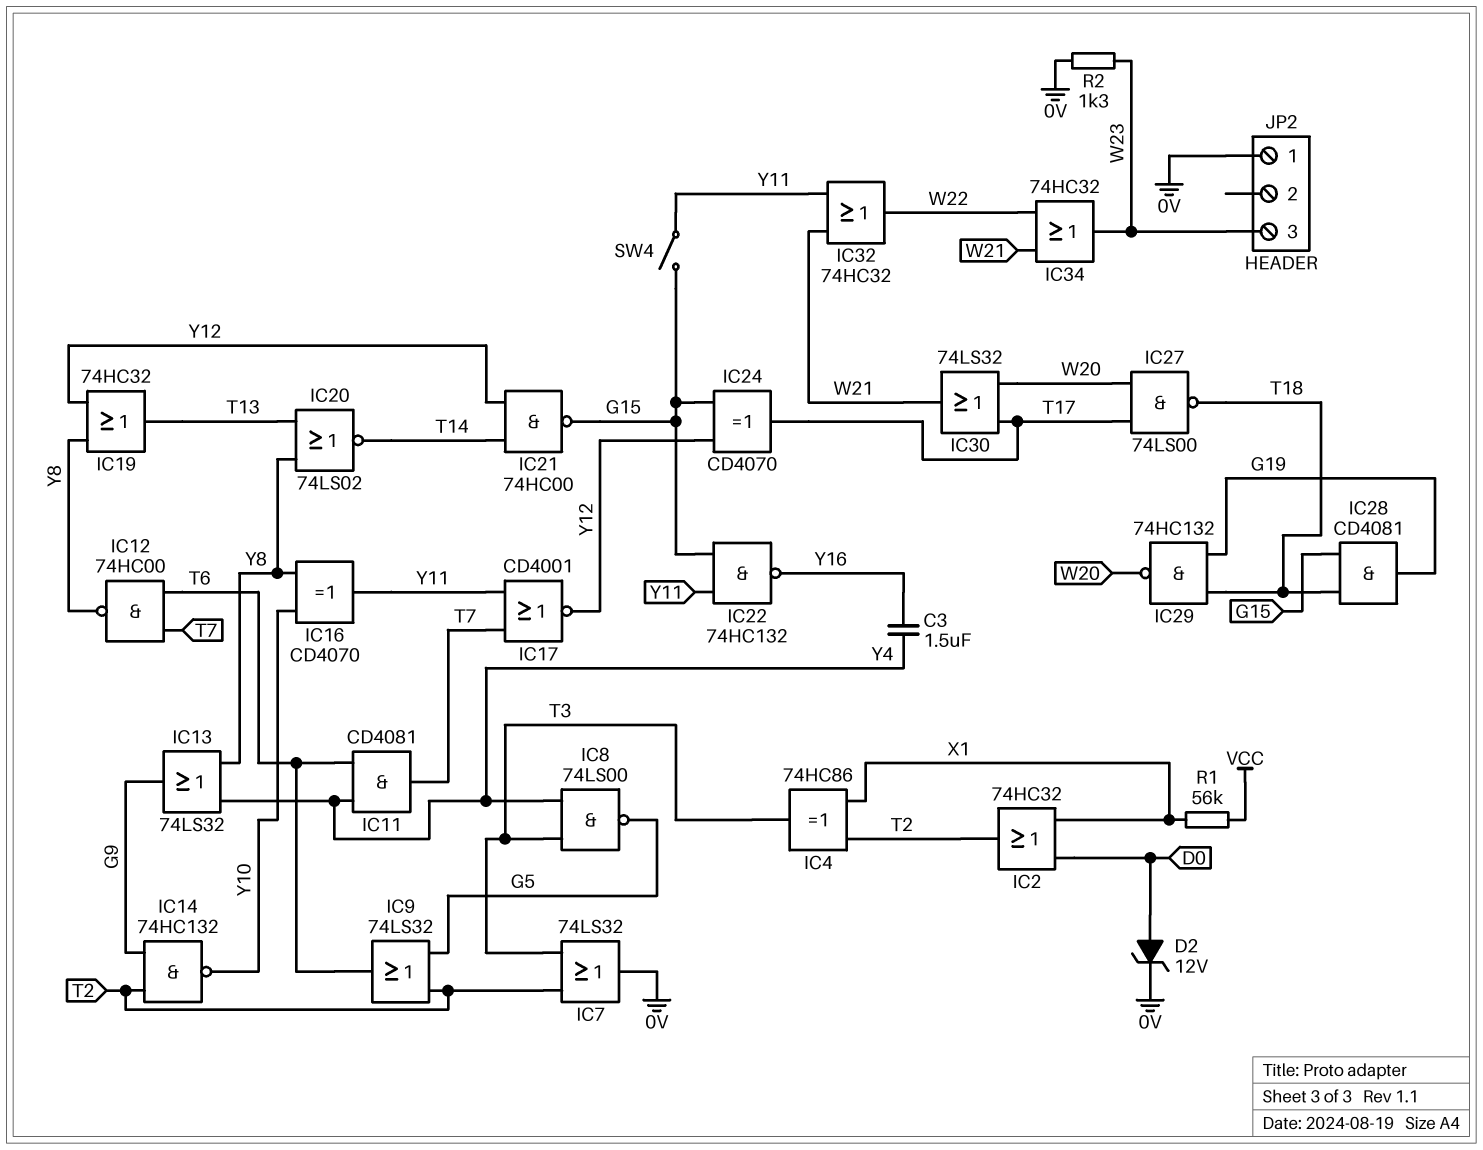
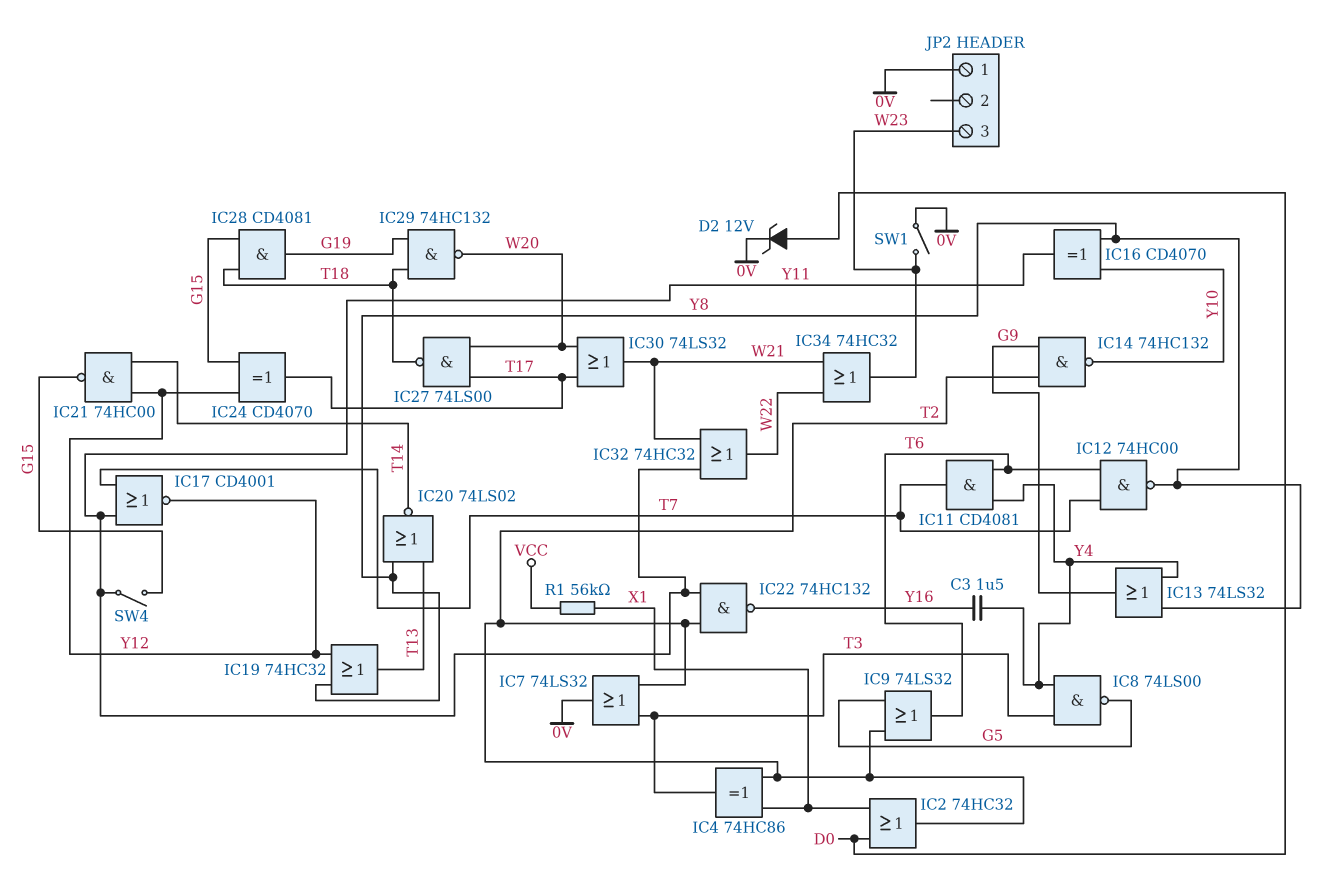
IC22: NAND 74HC132 (in G15, in Y11, out Y16) -> NAND 74HC132 (in T2, in Y11, out Y16)
R2: 1.3k (0V, W23) -> none
SW1: none -> switch (0V, W23)

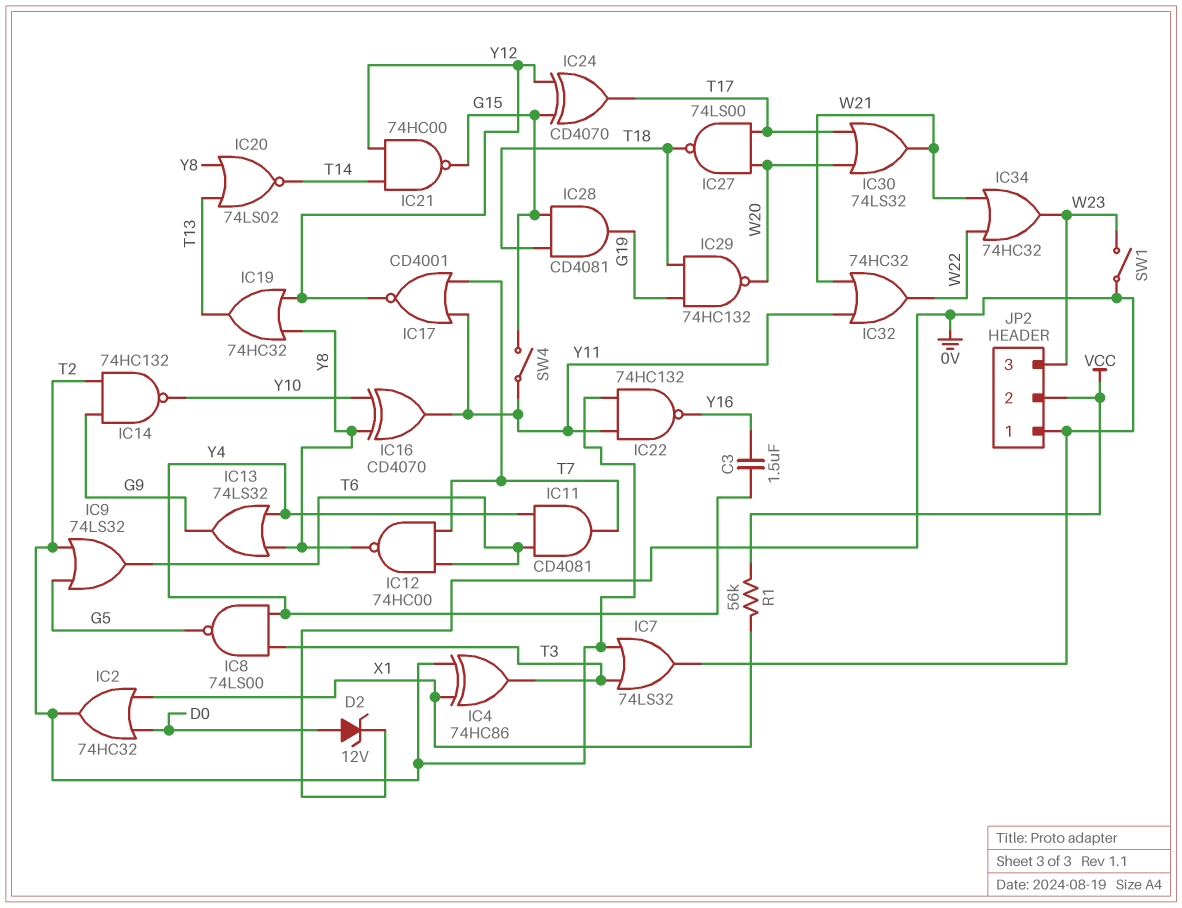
JP2 pin 2: none -> VCC

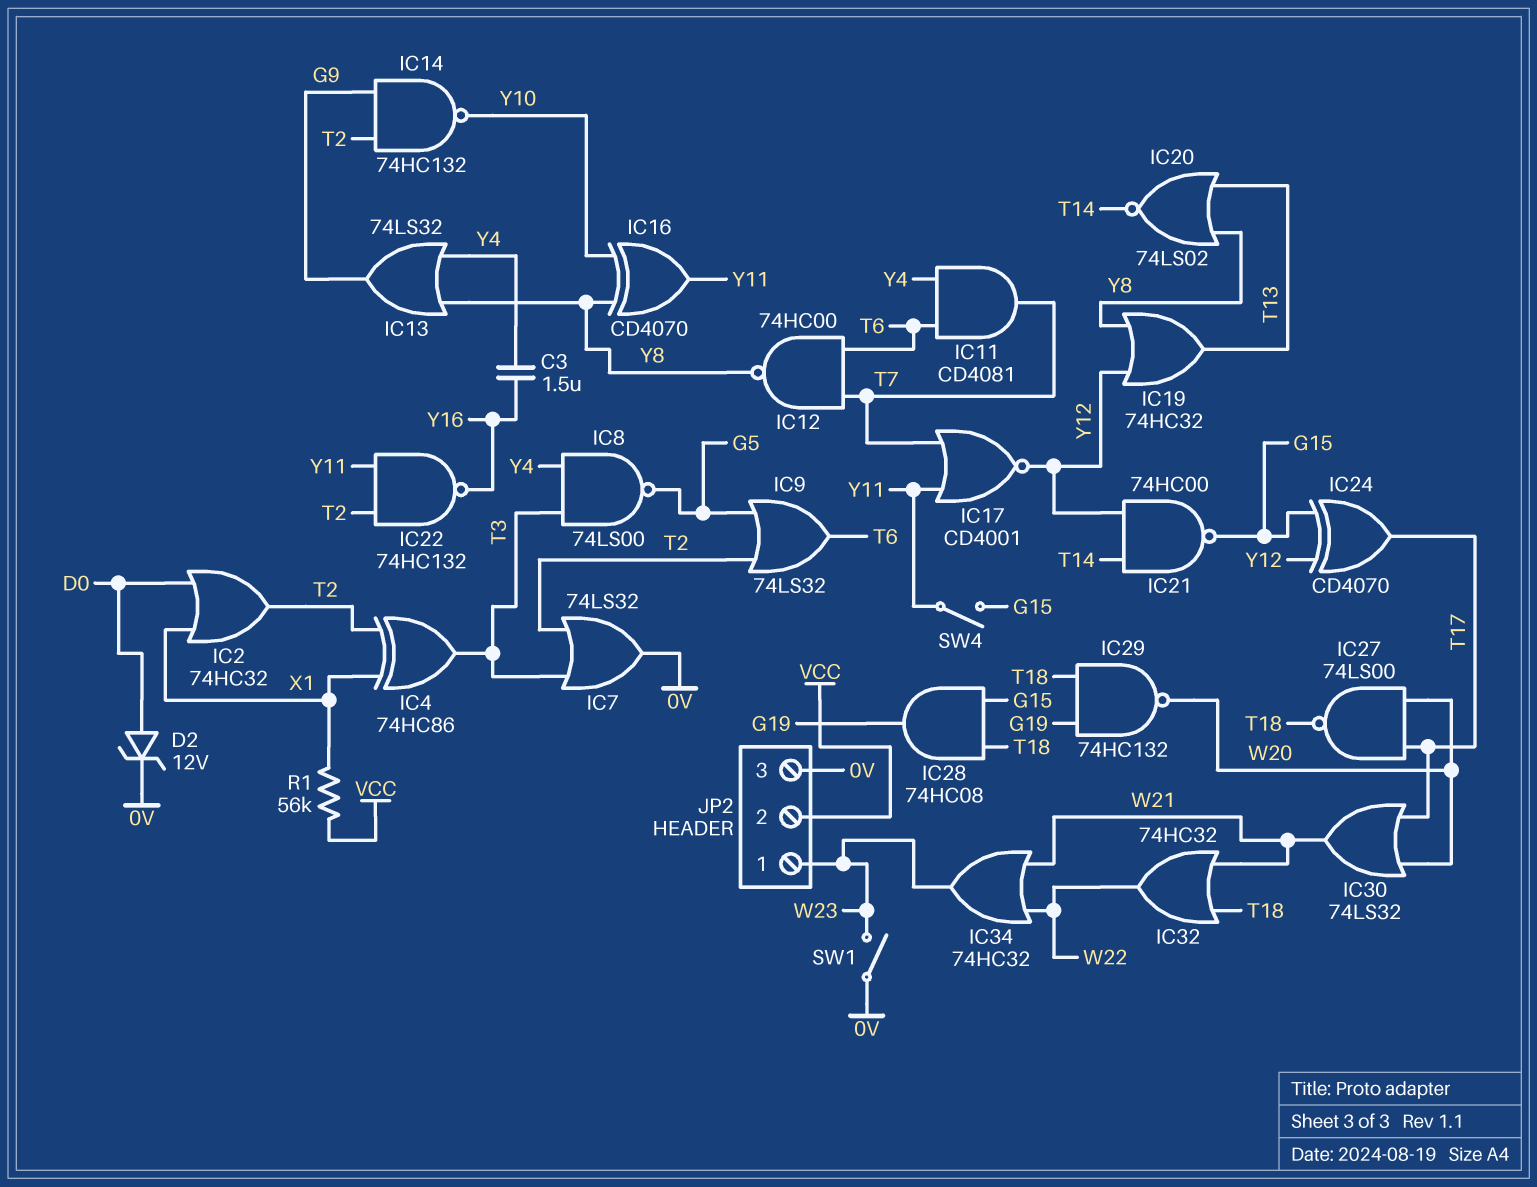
IC28: AND CD4081 (in G15, in T18, out G19) -> AND 74HC08 (in G15, in T18, out G19)
IC32: OR 74HC32 (in W21, in Y11, out W22) -> OR 74HC32 (in T18, in W21, out W22)
JP2 pin 1: 0V -> W23
JP2 pin 3: W23 -> 0V

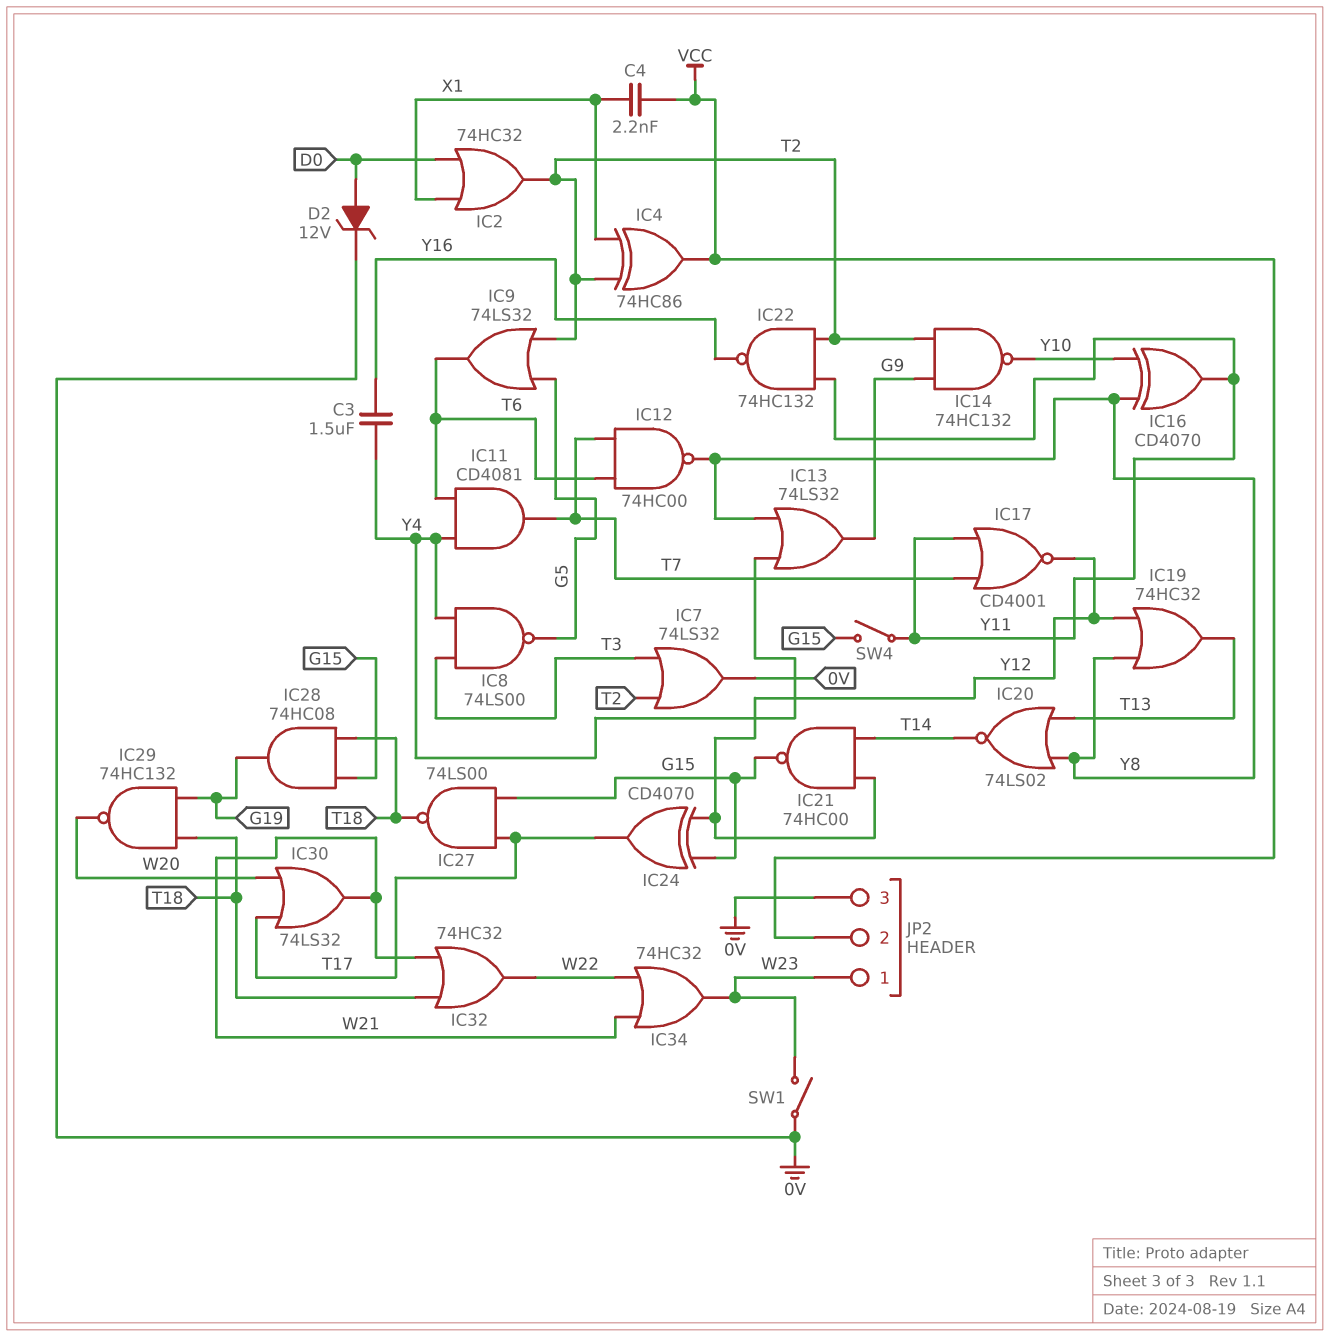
C4: none -> 2.2nF (VCC, X1)
IC4: XOR 74HC86 (in T2, in X1, out T3) -> XOR 74HC86 (in T2, in X1, out VCC)
IC27: NAND 74LS00 (in T17, in W20, out T18) -> NAND 74LS00 (in G15, in T17, out T18)
R1: 56k (VCC, X1) -> none

